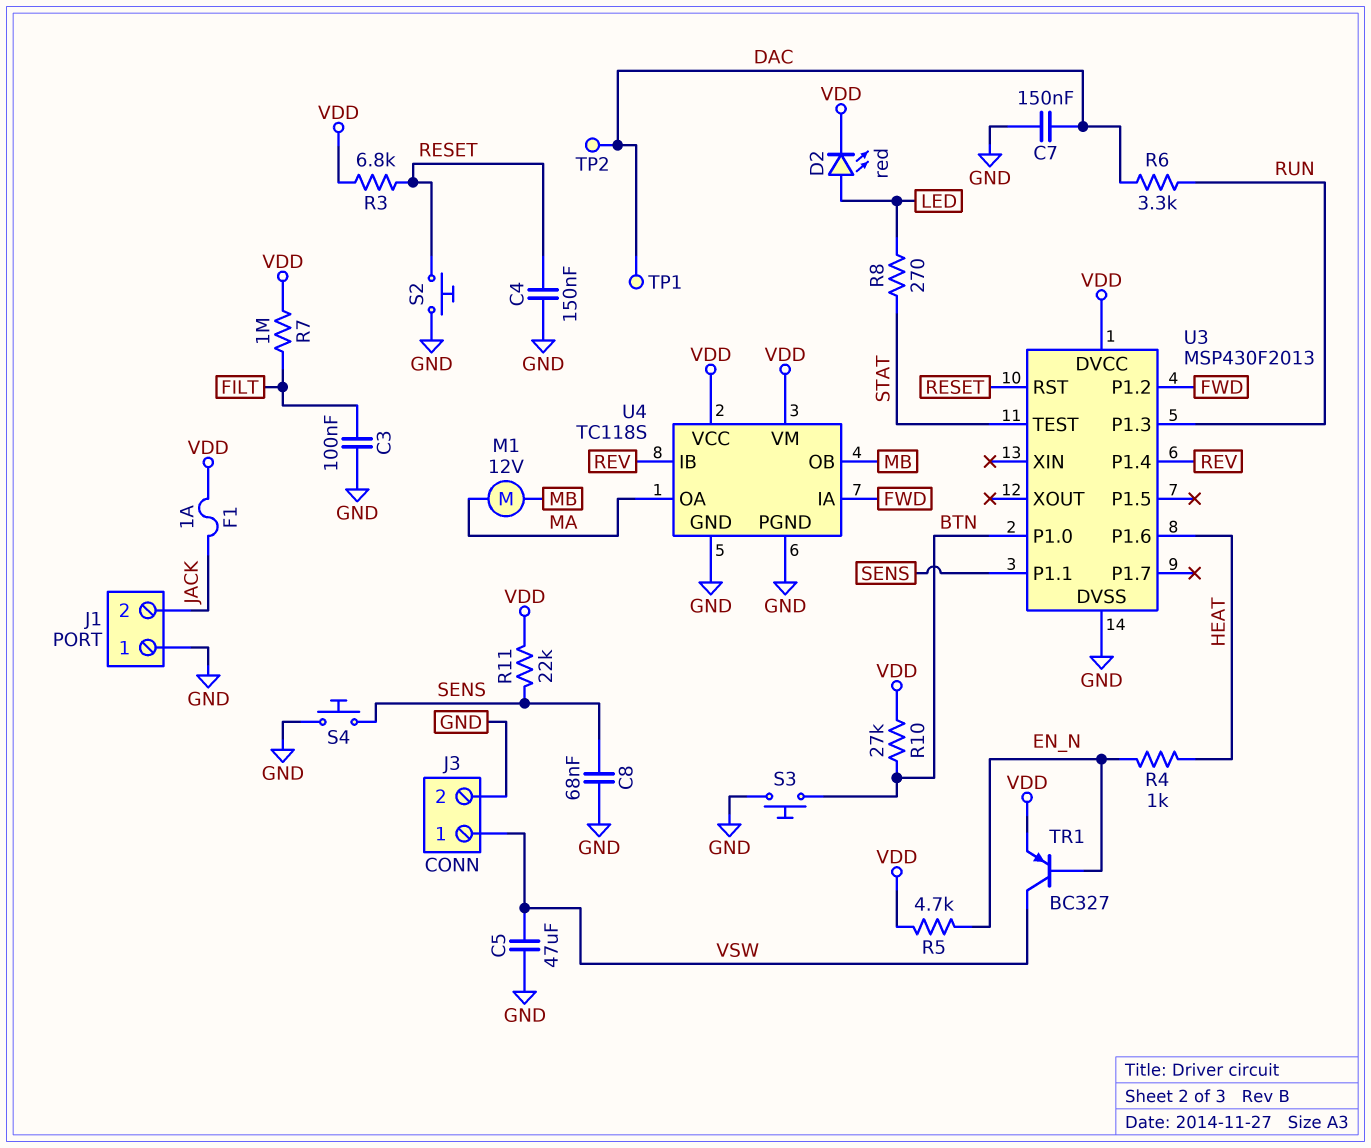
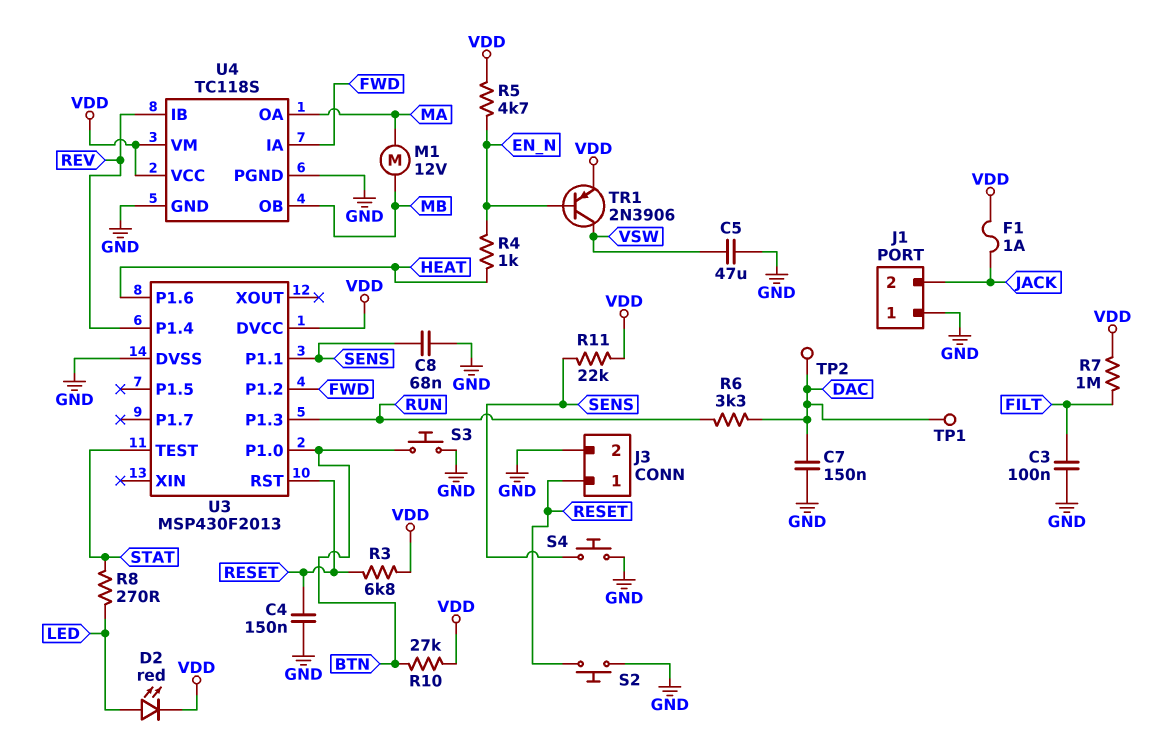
J3 pin 1: VSW -> RESET
TR1: PNP BC327 (B EN_N, C VSW, E VDD) -> PNP 2N3906 (B EN_N, C VSW, E VDD)

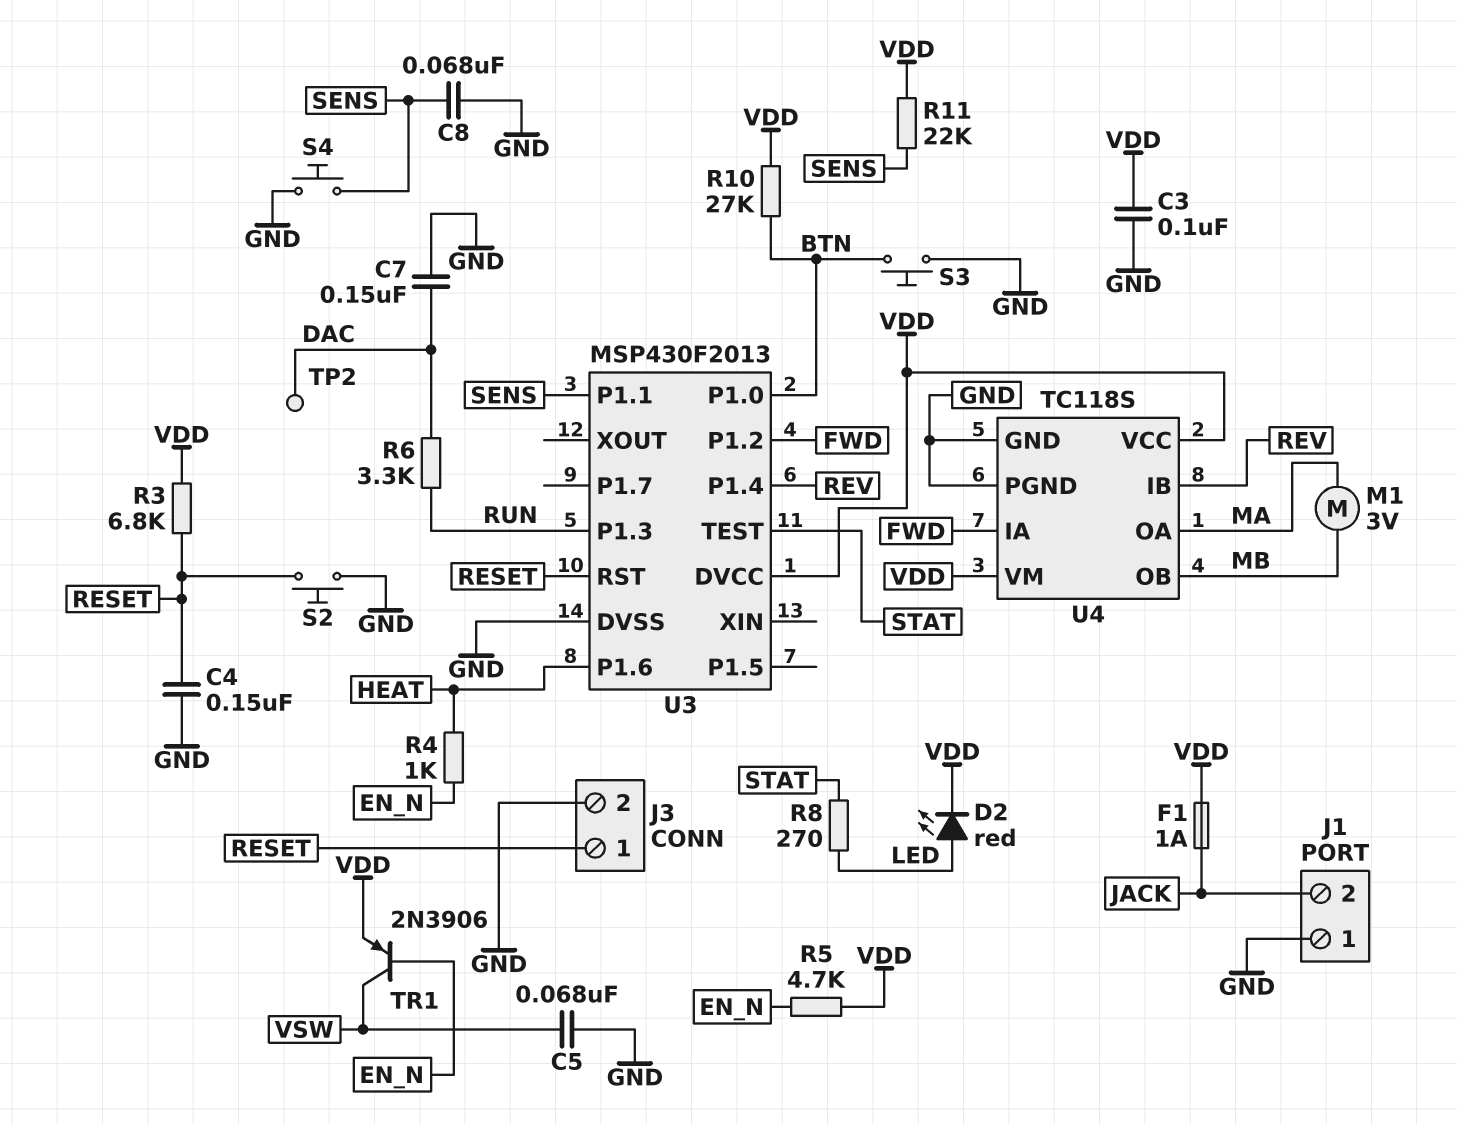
C3: 100nF (FILT, GND) -> 100nF (GND, VDD)
C5: 47uF (GND, VSW) -> 68nF (GND, VSW)
M1: motor 12V (MA, MB) -> motor 3V (MA, MB)
R7: 1M (FILT, VDD) -> none
TP1: test point (DAC) -> none

